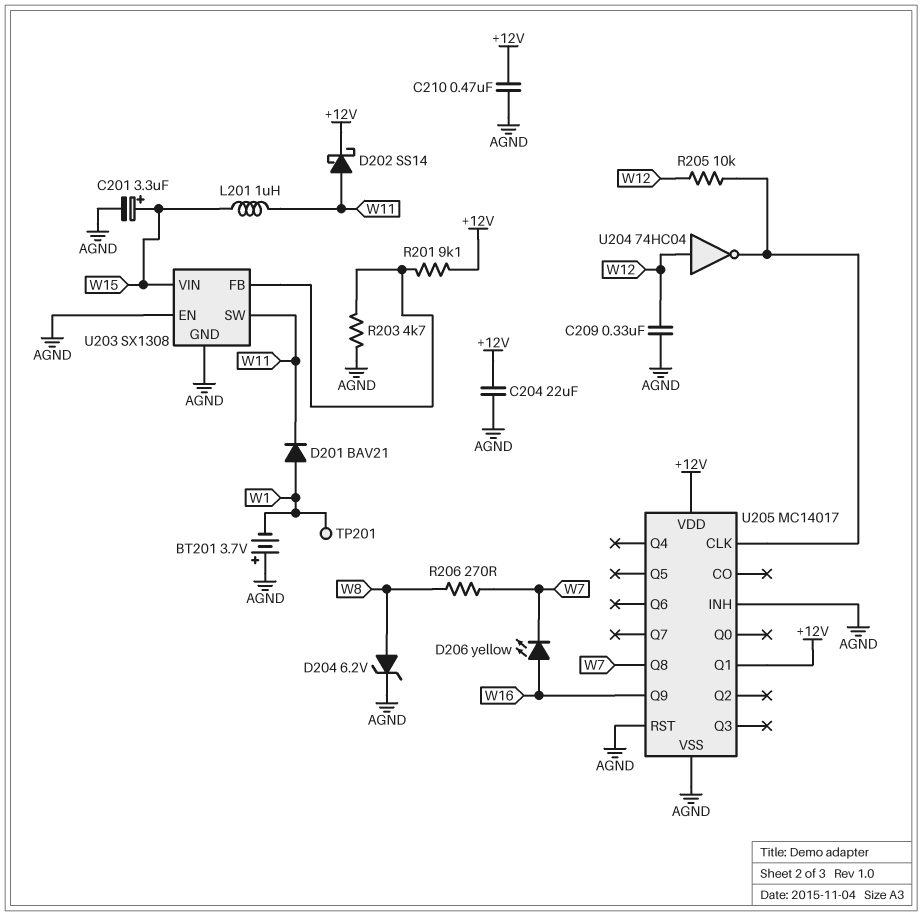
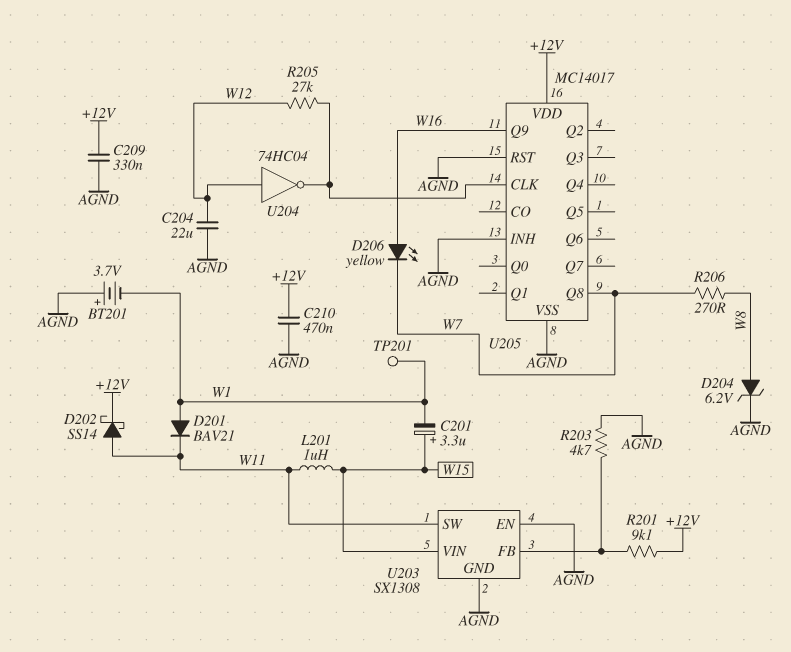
C201: 3.3uF (plus W15, minus AGND) -> 3.3uF (plus W15, minus W1)
C204: 22uF (+12V, AGND) -> 22uF (AGND, W12)
C209: 330nF (AGND, W12) -> 330nF (+12V, AGND)
R205: 10k (U205/CLK, W12) -> 27k (U205/CLK, W12)
U205 pin Q1: +12V -> none

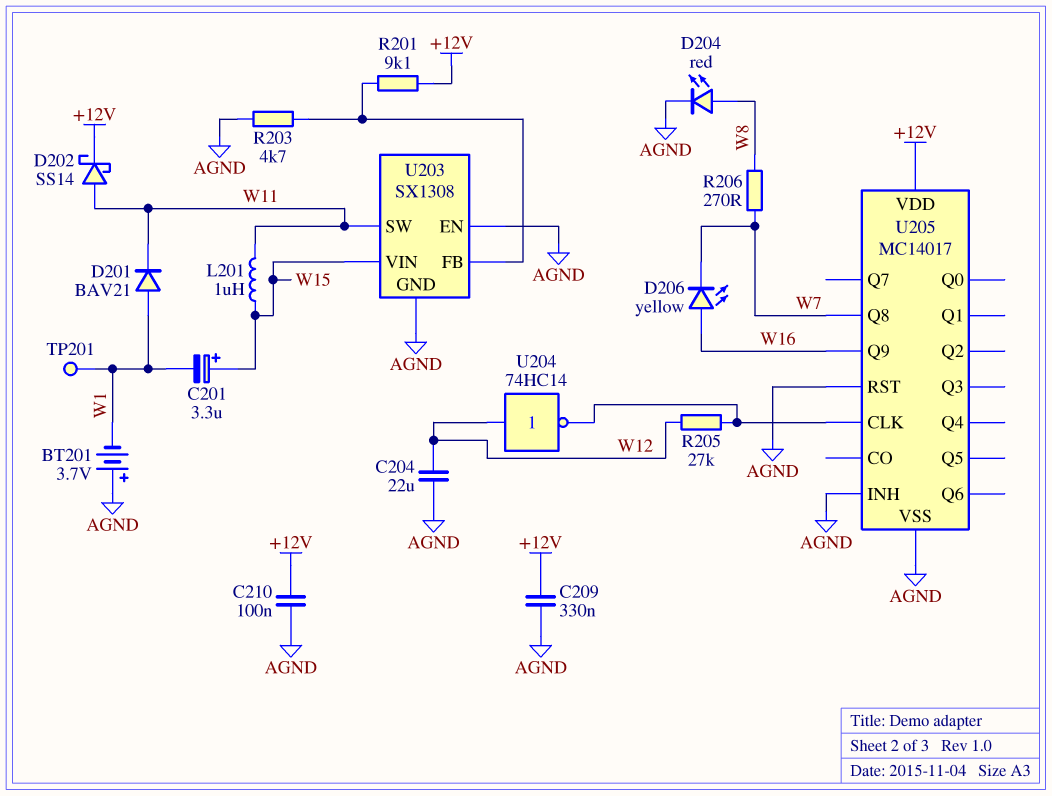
C210: 470nF (+12V, AGND) -> 100nF (+12V, AGND)
D204: zener 6.2V (A W8, K AGND) -> LED red (A W8, K AGND)
U204: NOT 74HC04 (in W12, out U205/CLK) -> NOT 74HC14 (in W12, out U205/CLK)

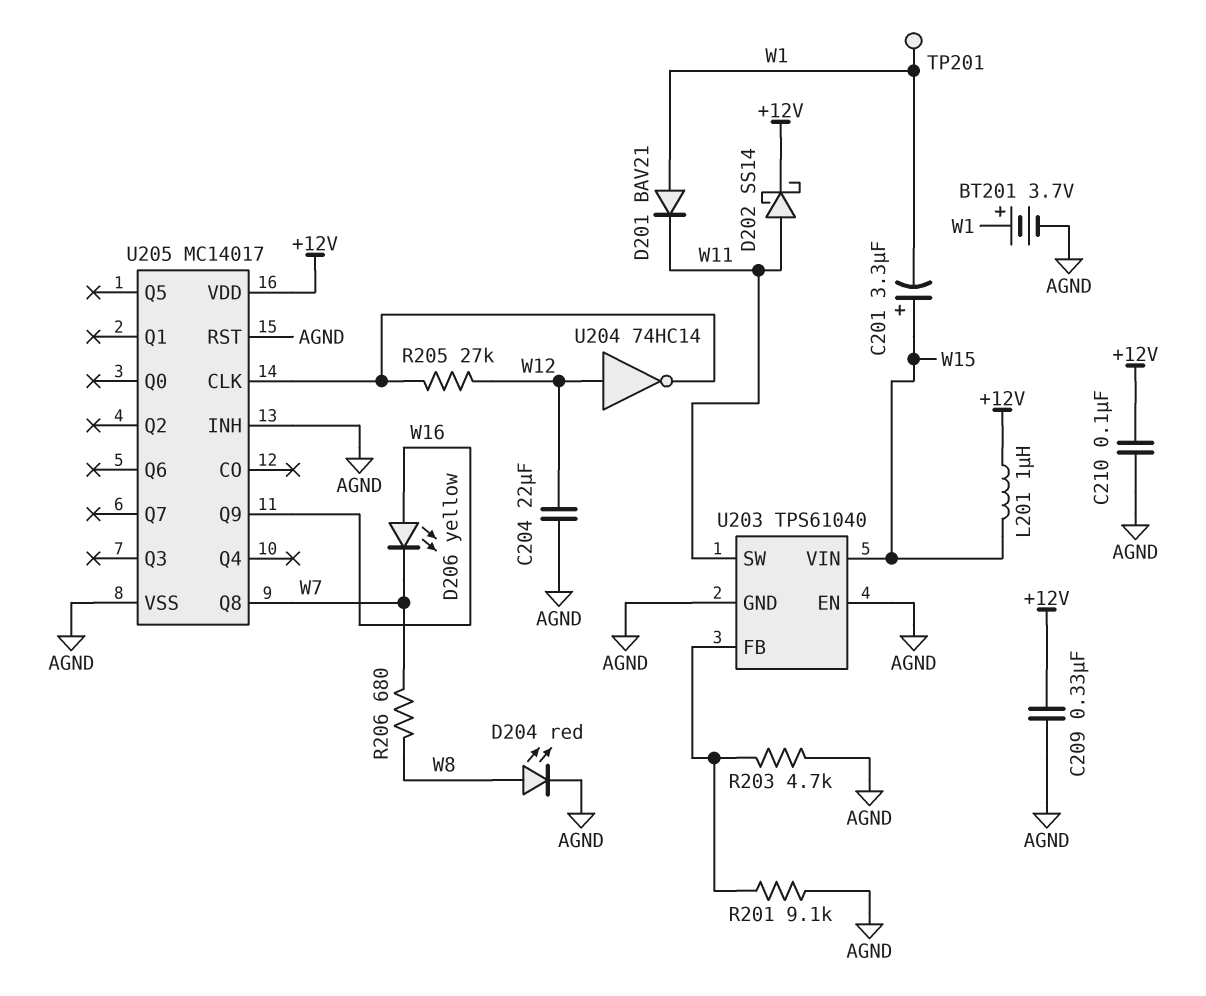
BT201: 3.7V (plus AGND, minus W1) -> 3.7V (plus W1, minus AGND)
L201: 1uH (W11, W15) -> 1uH (+12V, W15)
R201: 9.1k (+12V, U203/FB) -> 9.1k (AGND, U203/FB)
R206: 270 (W7, W8) -> 680 (W7, W8)
U203: SX1308 -> TPS61040

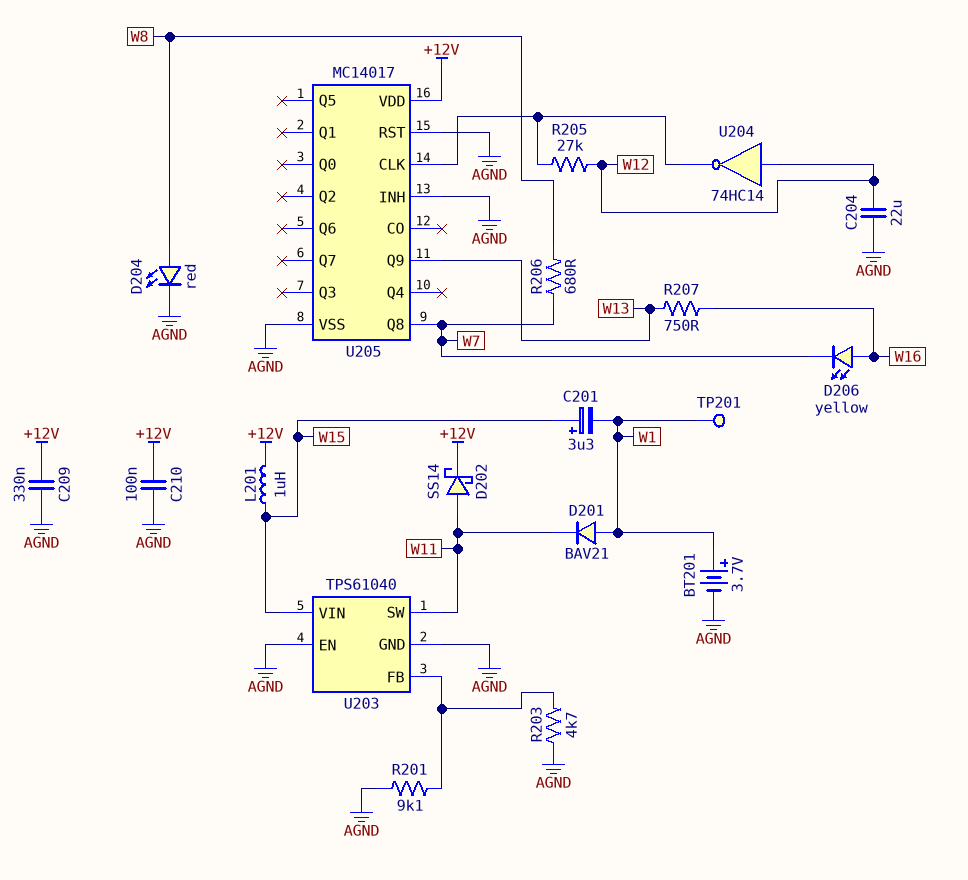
R207: none -> 750 (W13, W16)
U205 pin Q9: W16 -> W13

